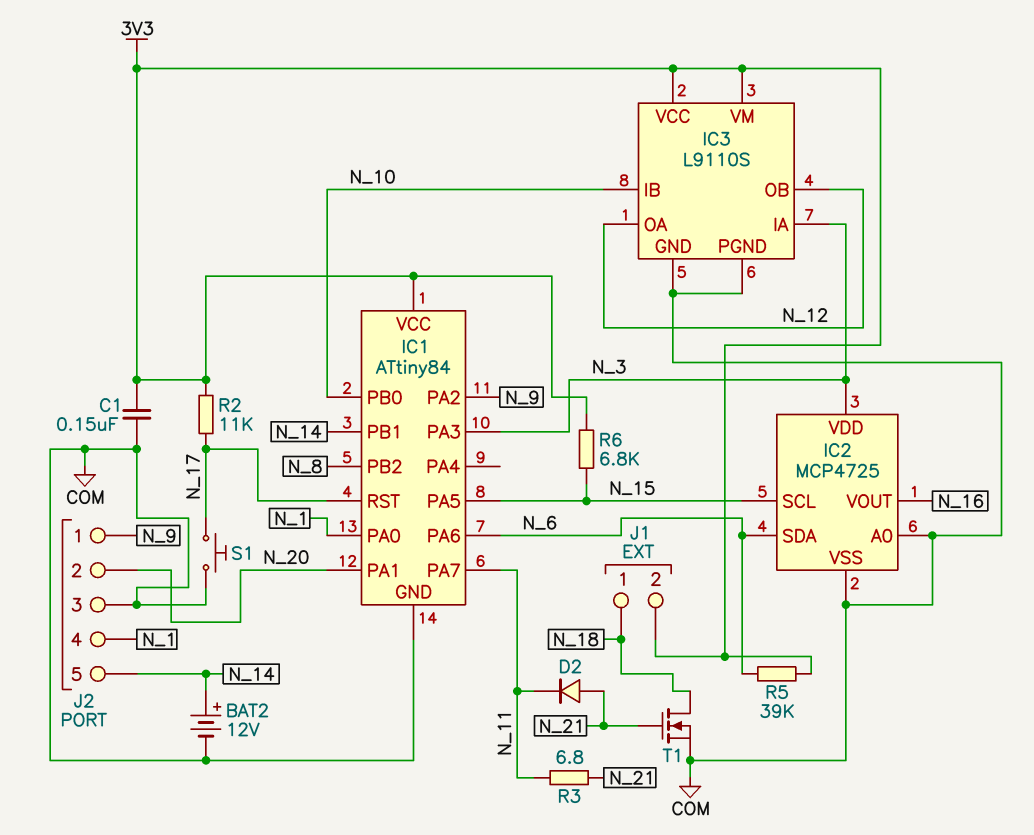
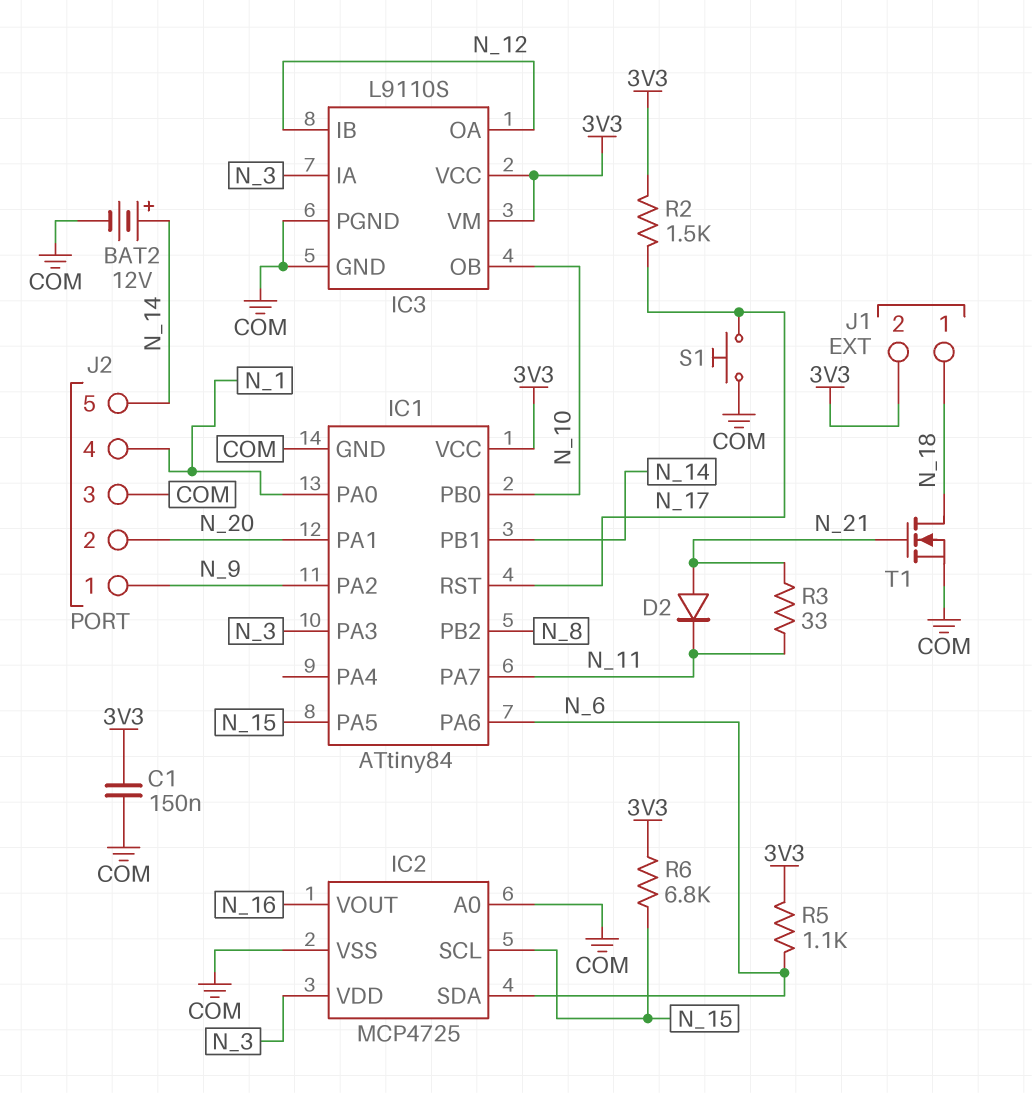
IC3 pin IB: N_10 -> N_12
IC3 pin OB: N_12 -> N_10
R2: 11k (3V3, N_17) -> 1.5k (3V3, N_17)
R3: 6.8 (N_11, N_21) -> 33 (N_11, N_21)
R5: 39k (3V3, N_6) -> 1.1k (3V3, N_6)

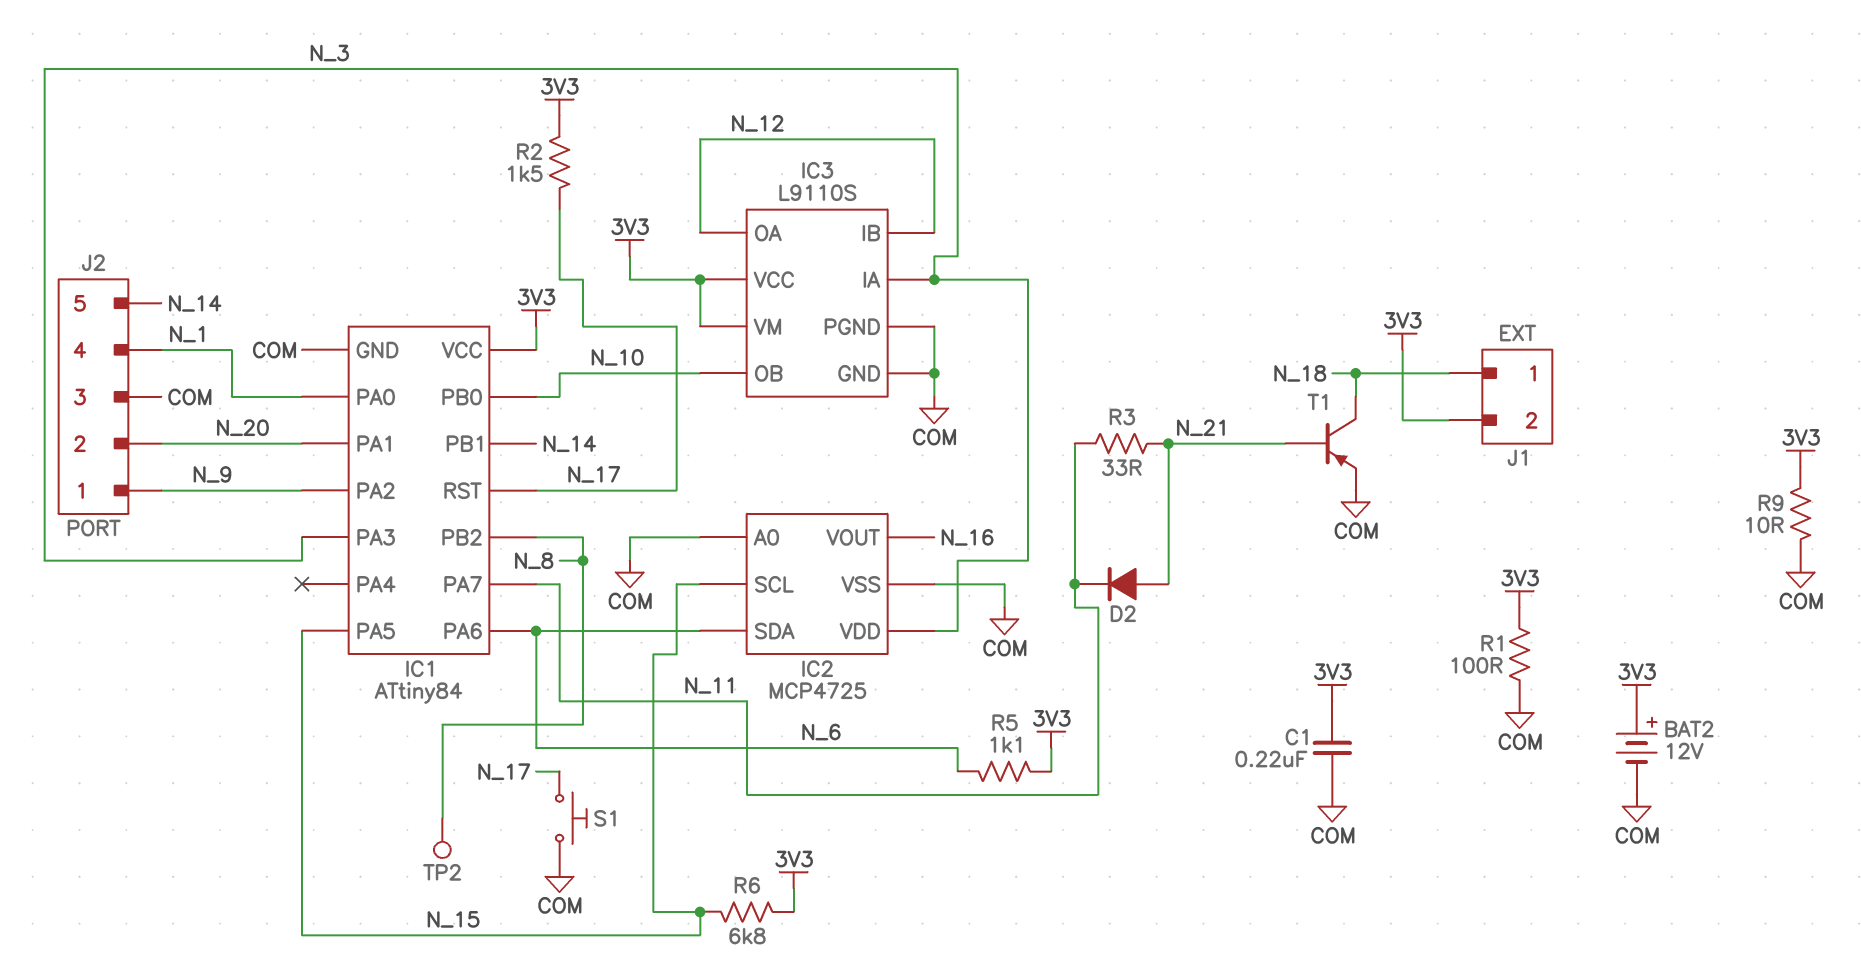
BAT2: 12V (plus N_14, minus COM) -> 12V (plus 3V3, minus COM)
C1: 150nF (3V3, COM) -> 220nF (3V3, COM)
R1: none -> 100 (3V3, COM)
R9: none -> 10 (3V3, COM)
T1: NMOS (G N_21, D N_18, S COM) -> PNP (B N_21, C N_18, E COM)
TP2: none -> test point (N_8)

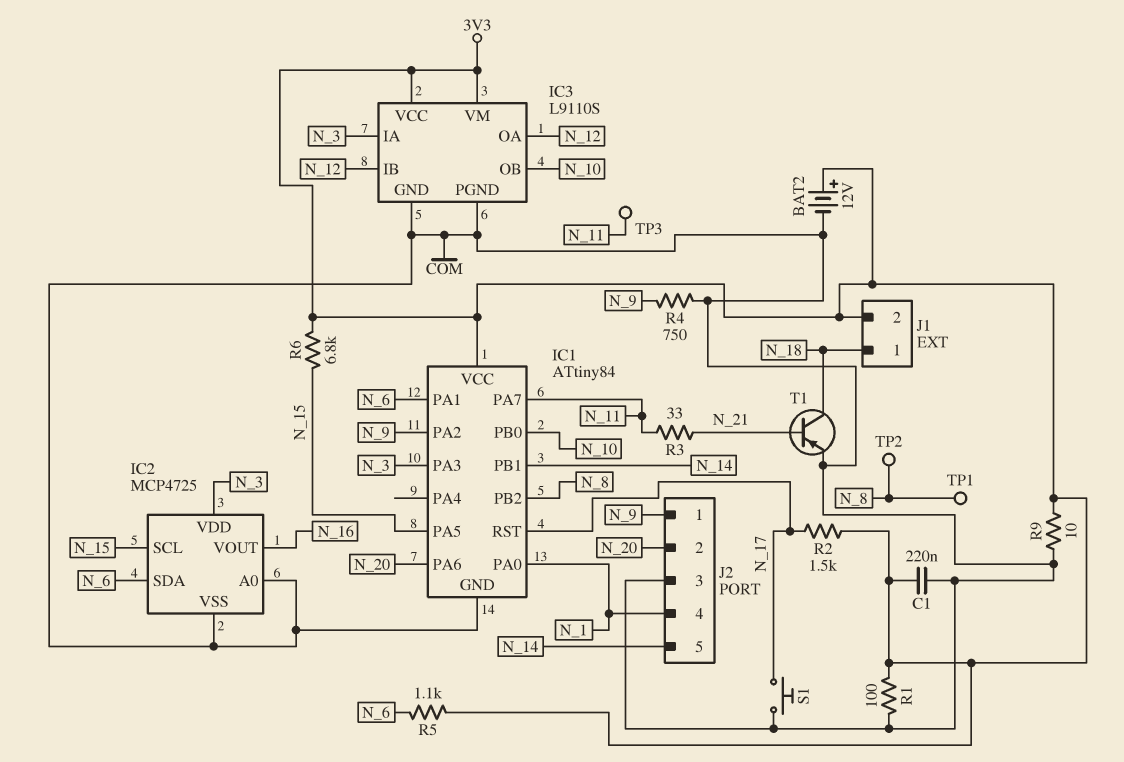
D2: diode (A N_21, K N_11) -> none
IC1 pin PA1: N_20 -> N_6
IC1 pin PA6: N_6 -> N_20
R4: none -> 750 (COM, N_9)
TP1: none -> test point (N_8)
TP3: none -> test point (N_11)

